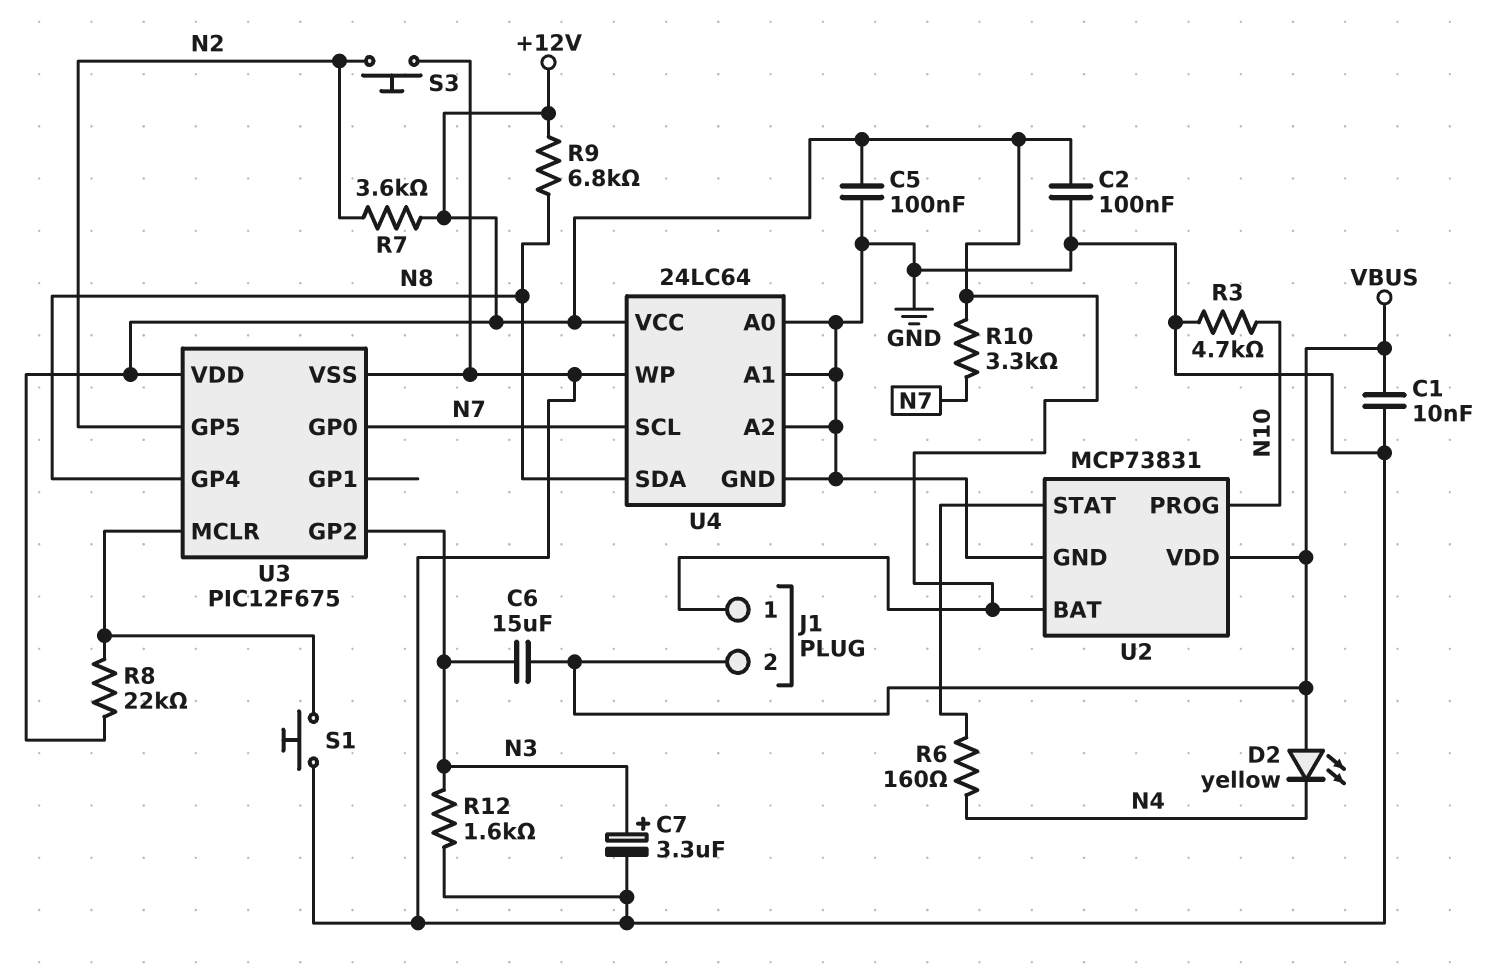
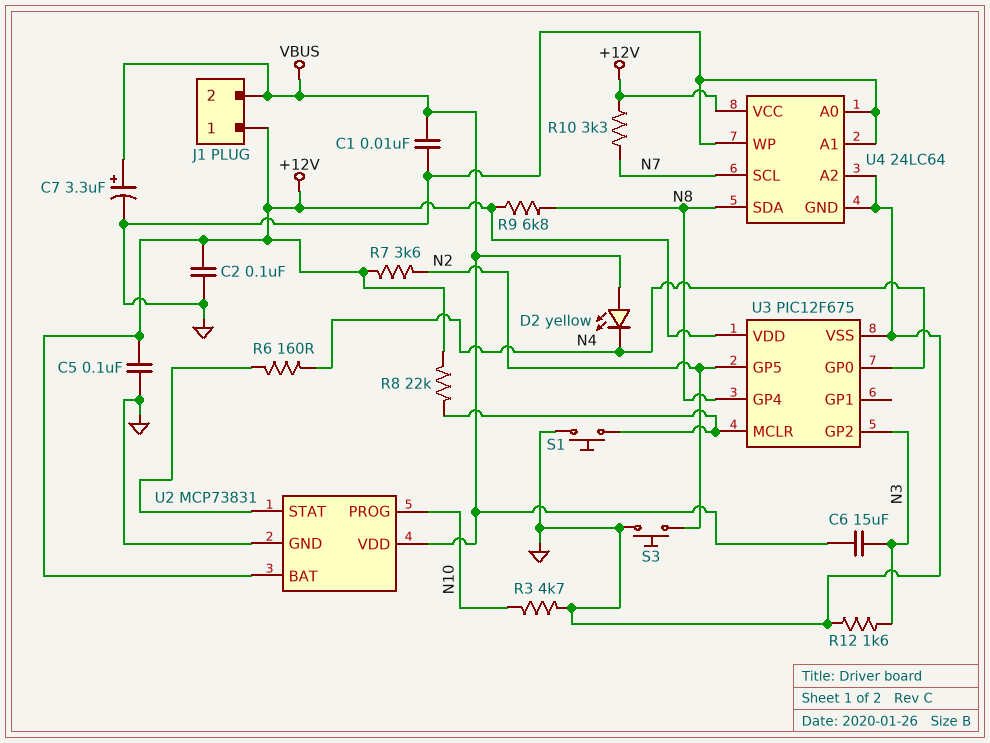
C7: 3.3uF (plus N3, minus GND) -> 3.3uF (plus VBUS, minus GND)
U3 pin GP0: N7 -> N4

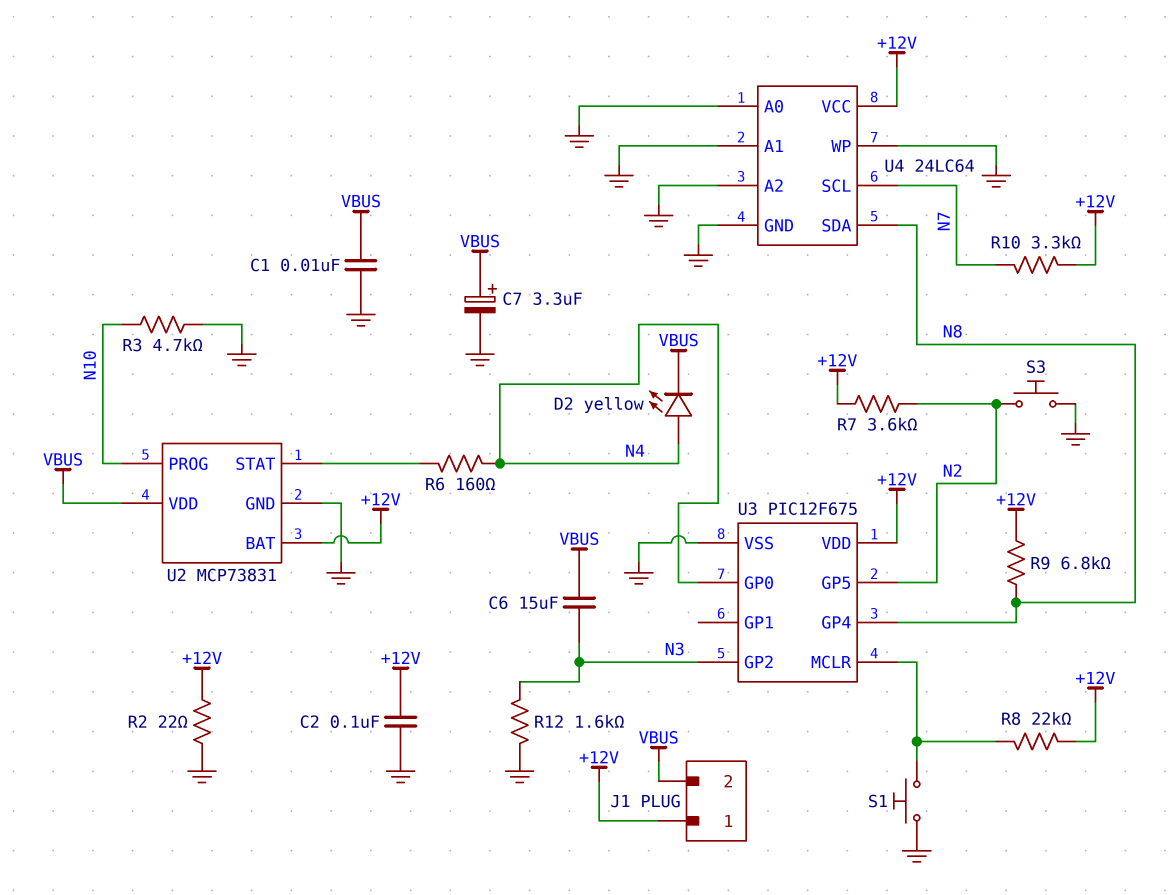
C5: 100nF (+12V, GND) -> none
D2: LED yellow (A VBUS, K N4) -> LED yellow (A N4, K VBUS)
R2: none -> 22 (+12V, GND)

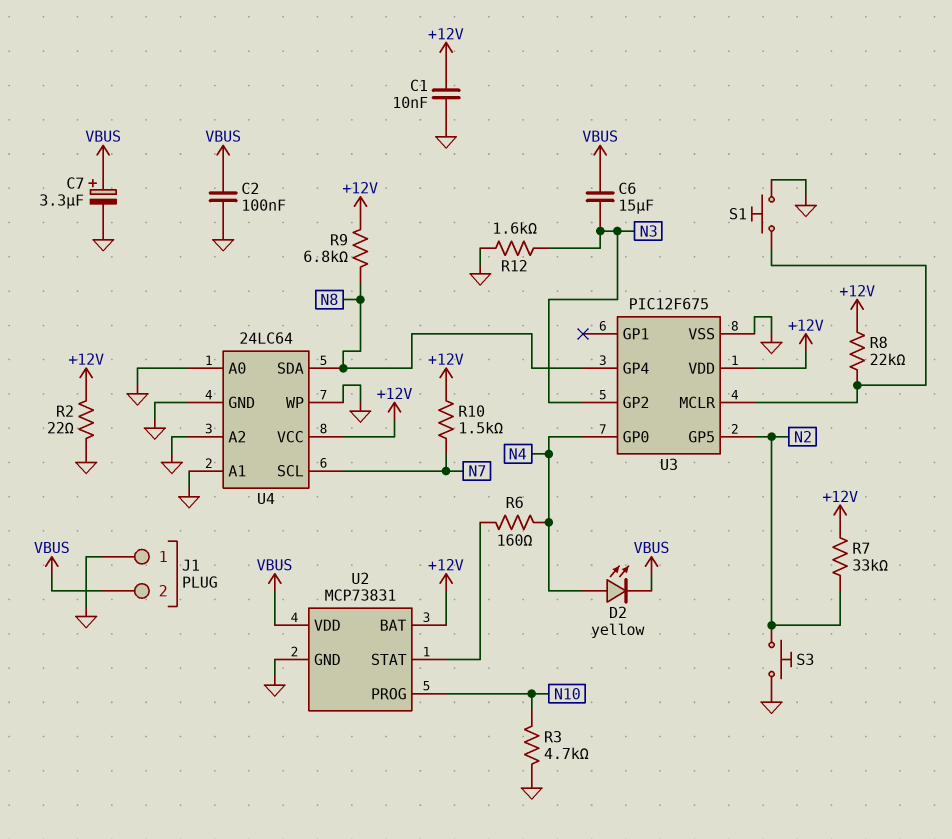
C1: 10nF (GND, VBUS) -> 10nF (+12V, GND)
C2: 100nF (+12V, GND) -> 100nF (GND, VBUS)
J1 pin 1: +12V -> GND
R7: 3.6k (+12V, N2) -> 33k (+12V, N2)
R10: 3.3k (+12V, N7) -> 1.5k (+12V, N7)

